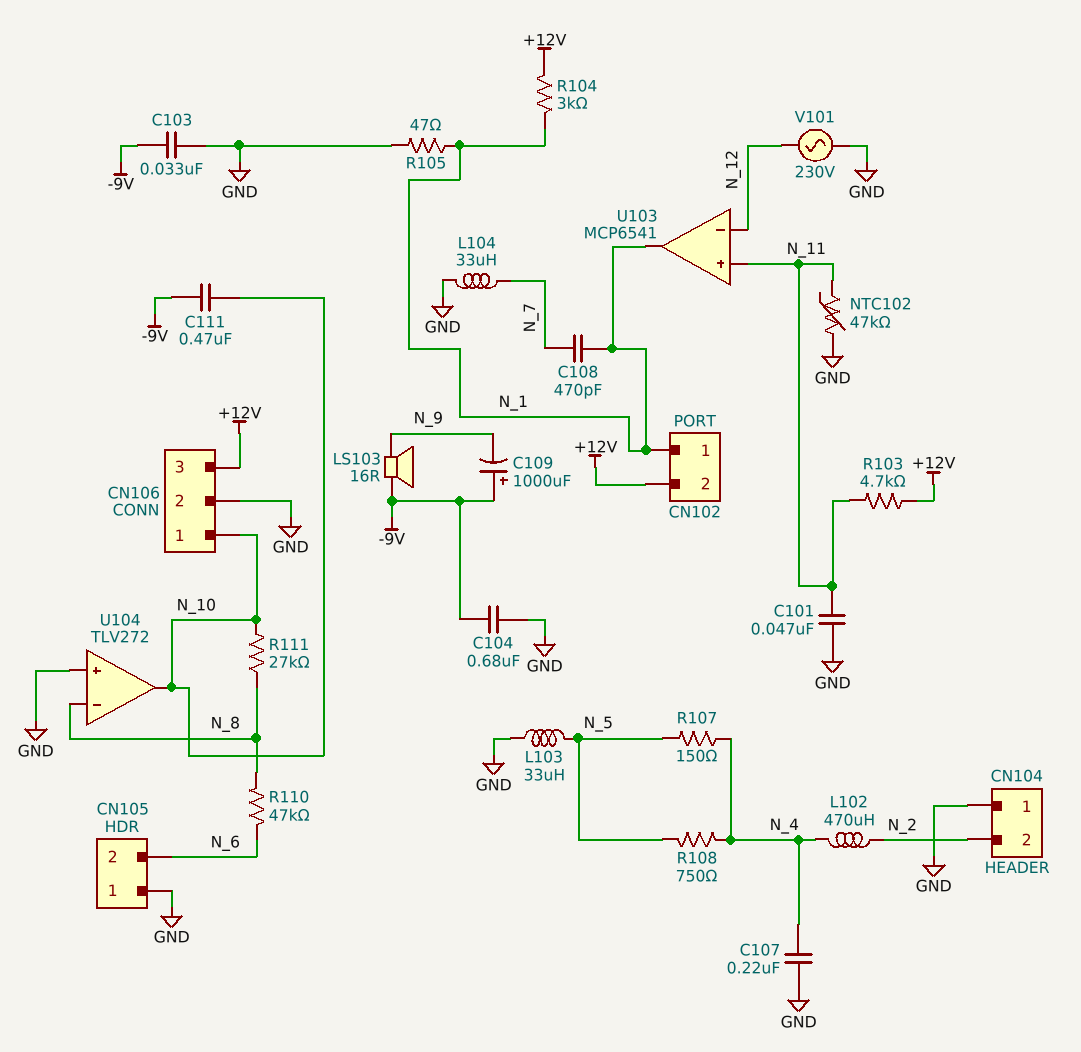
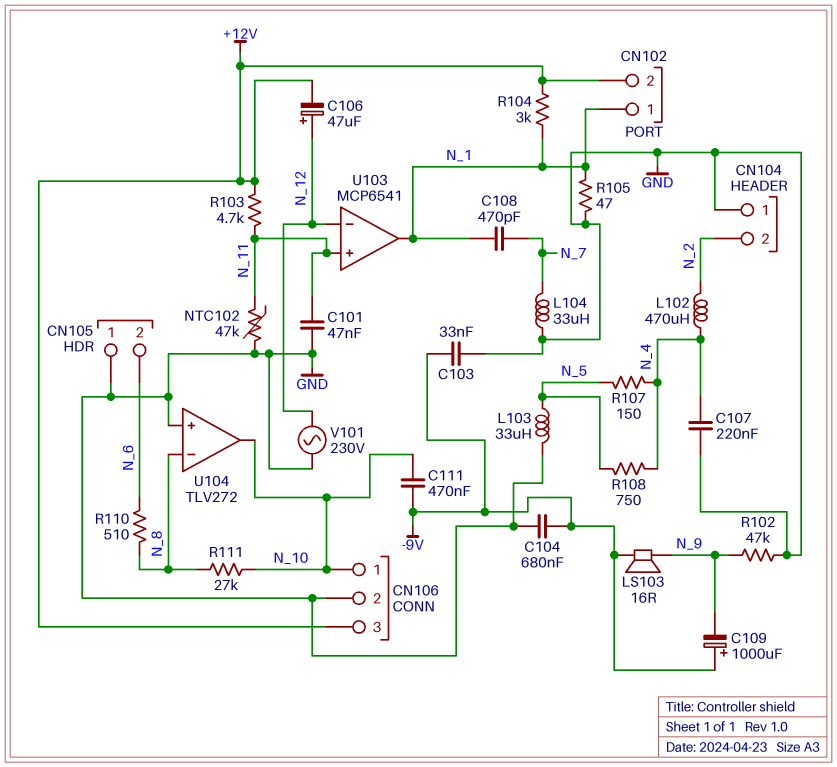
C106: none -> 47uF (plus N_12, minus +12V)
R102: none -> 47k (GND, N_9)
R110: 47k (N_6, N_8) -> 510 (N_6, N_8)

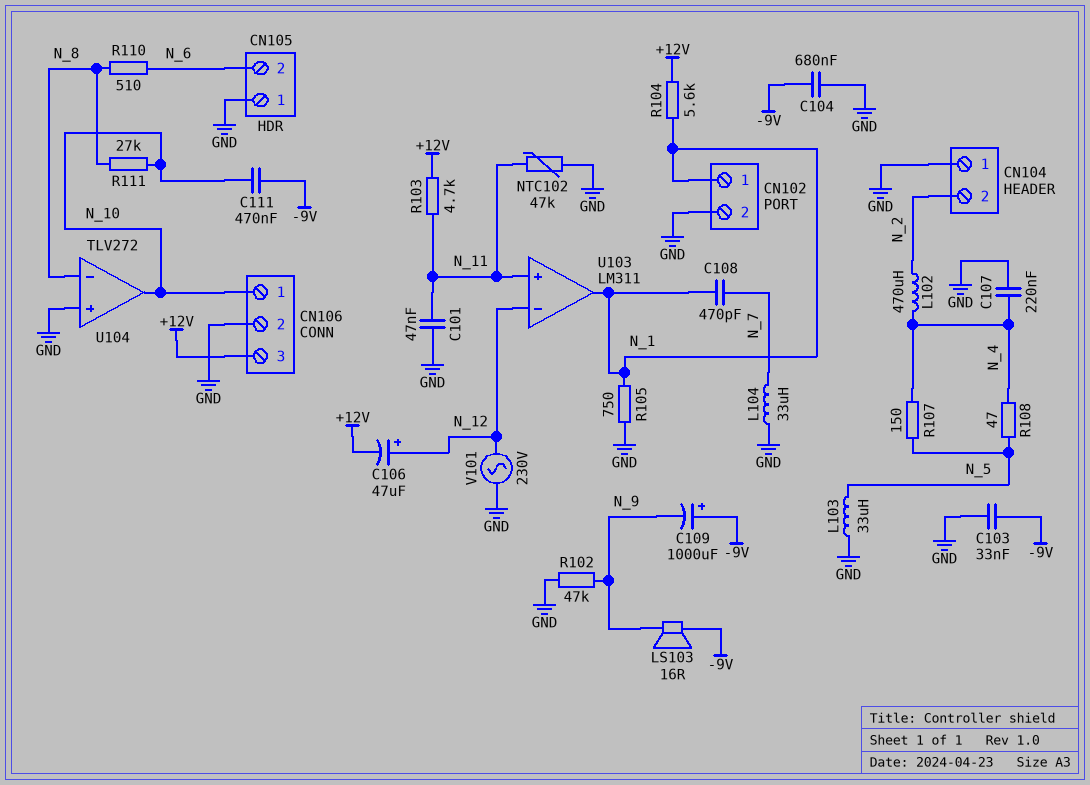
CN102 pin 2: +12V -> GND
R104: 3k (+12V, N_1) -> 5.6k (+12V, N_1)
R105: 47 (GND, N_1) -> 750 (GND, N_1)
R108: 750 (N_4, N_5) -> 47 (N_4, N_5)
U103: MCP6541 -> LM311

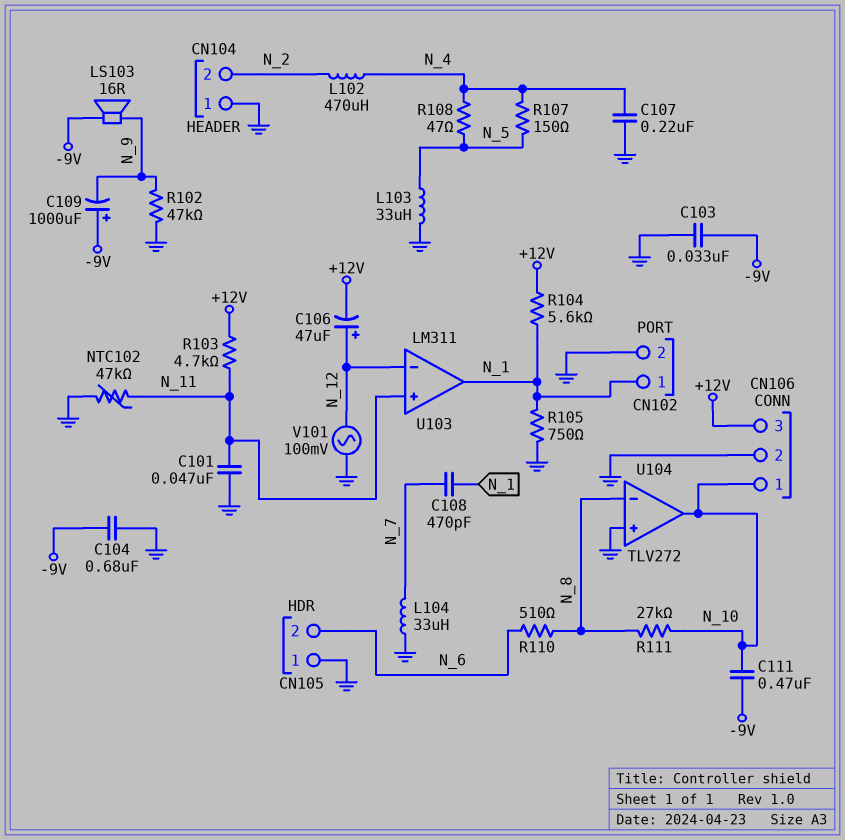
V101: AC 230V (GND, N_12) -> AC 100mV (GND, N_12)

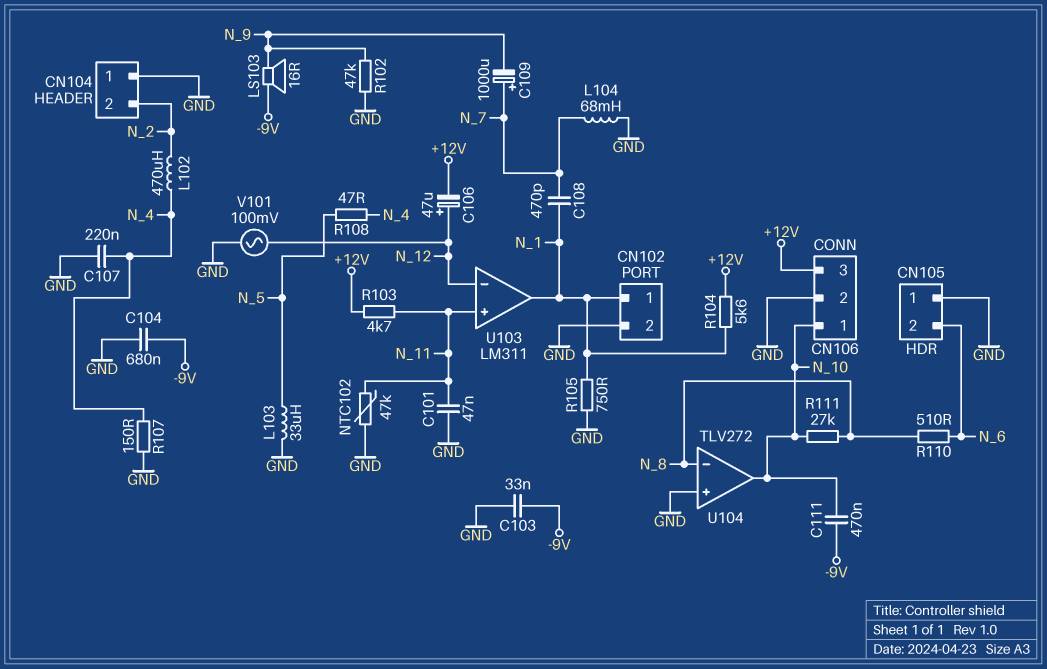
C109: 1000uF (plus -9V, minus N_9) -> 1000uF (plus N_7, minus N_9)
L104: 33uH (GND, N_7) -> 68mH (GND, N_7)
R107: 150 (N_4, N_5) -> 150 (GND, N_4)

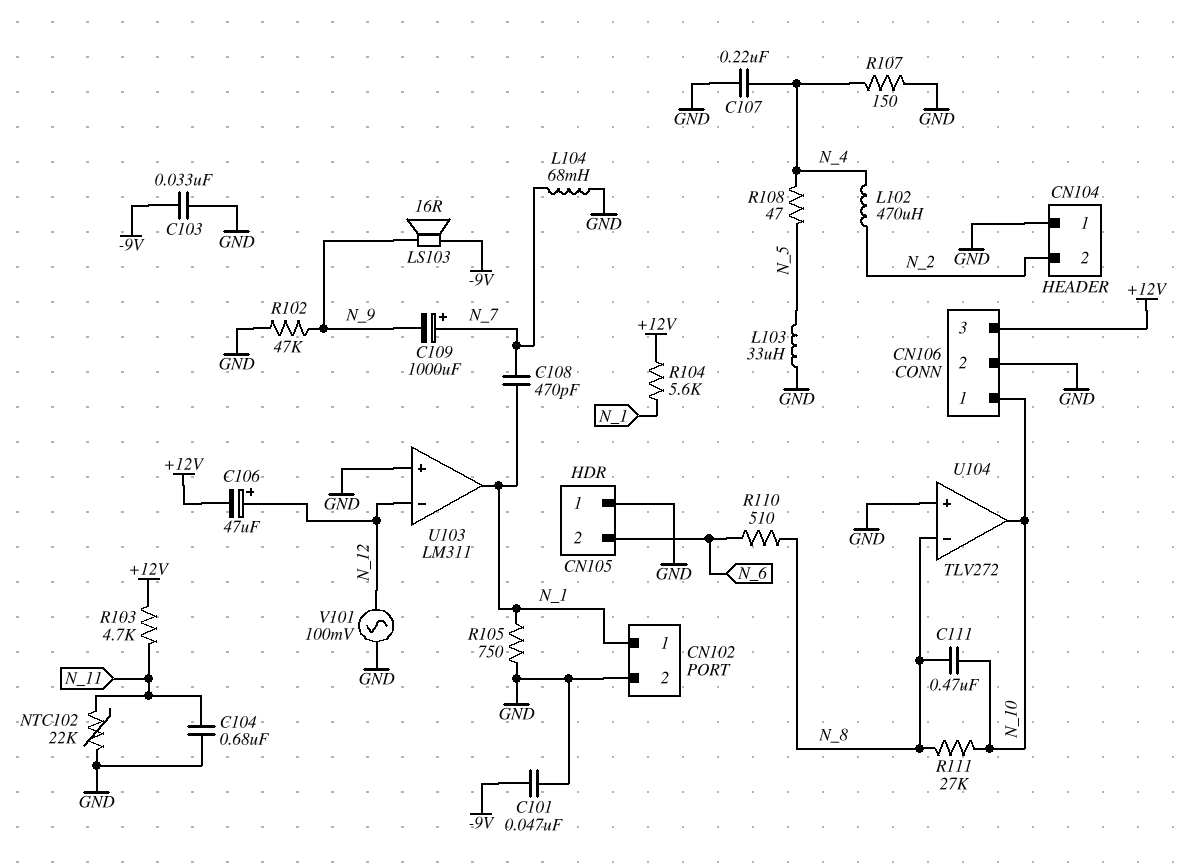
C101: 47nF (GND, N_11) -> 47nF (-9V, GND)
C104: 680nF (-9V, GND) -> 680nF (GND, N_11)
C111: 470nF (-9V, N_10) -> 470nF (N_8, N_10)
NTC102: 47k (GND, N_11) -> 22k (GND, N_11)
U103 pin in+: N_11 -> GND

